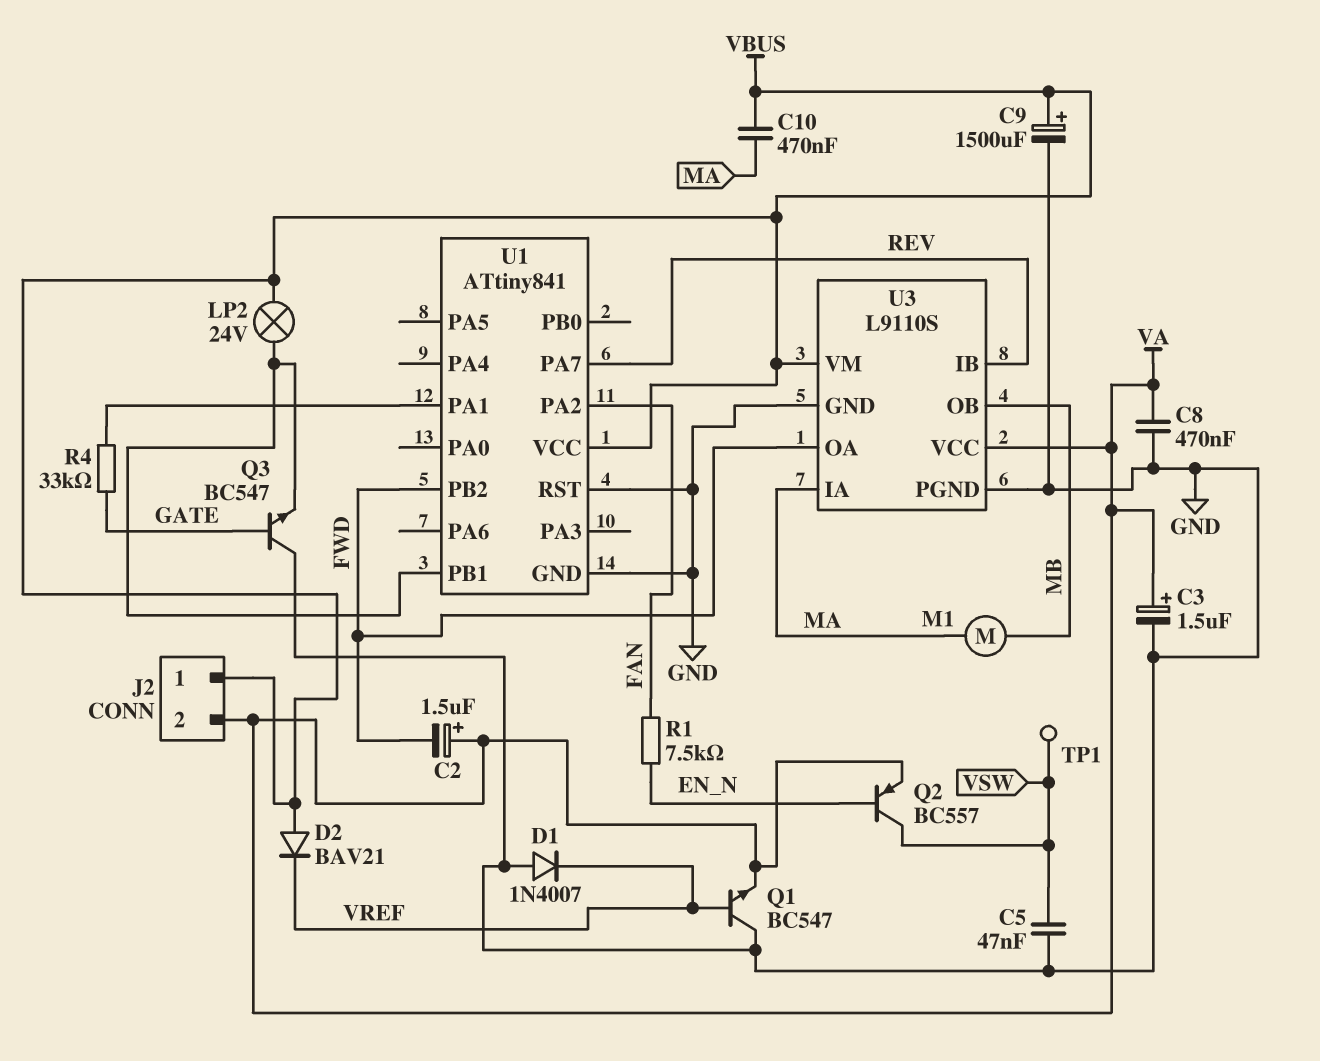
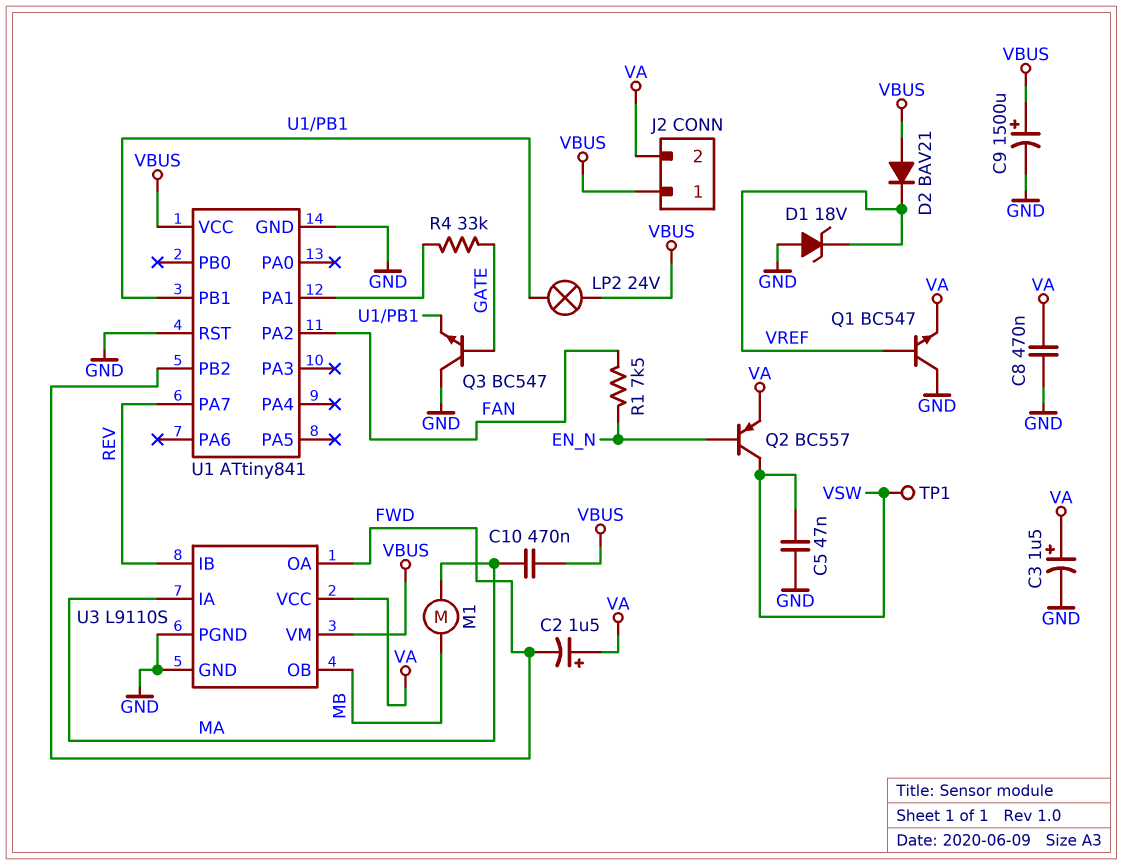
D1: diode 1N4007 (A GND, K VREF) -> zener 18V (A GND, K VREF)

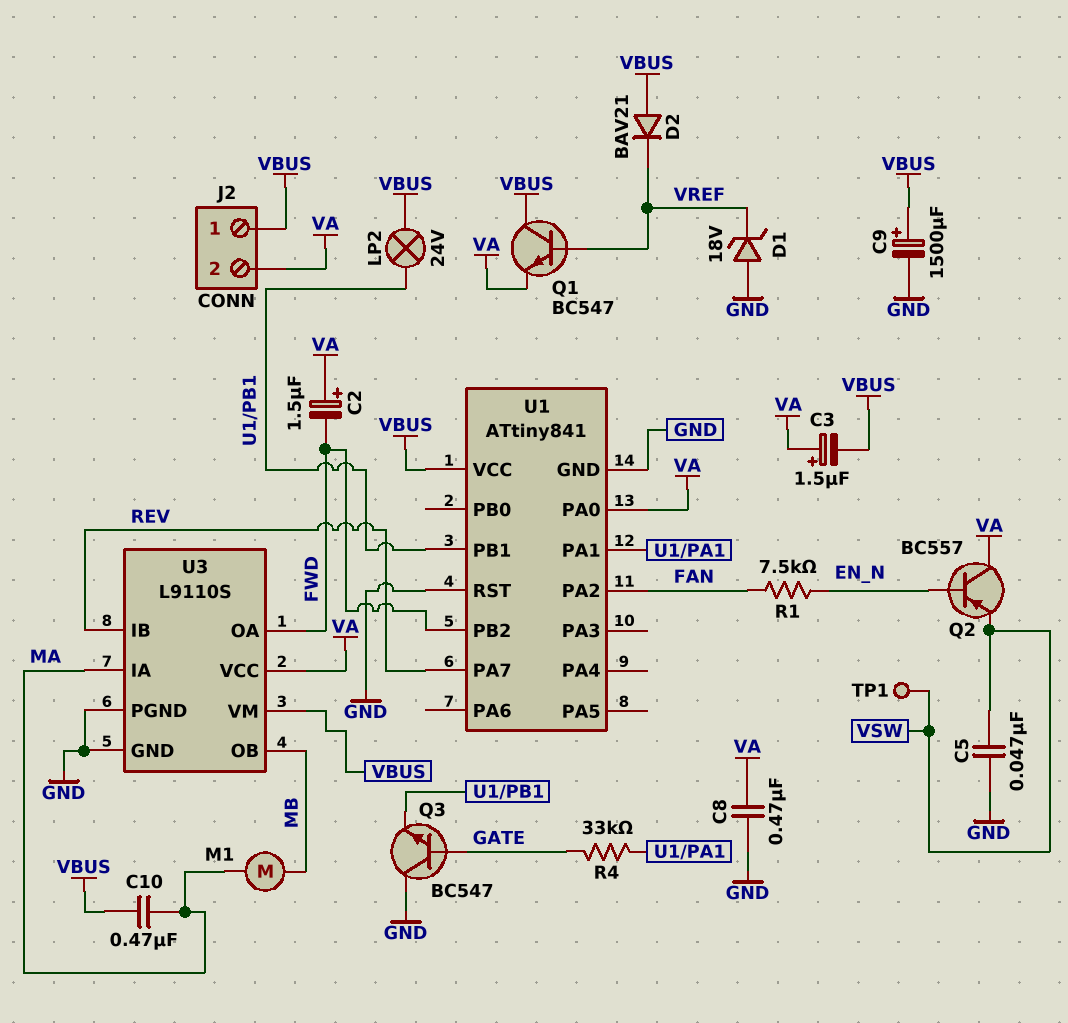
C3: 1.5uF (plus VA, minus GND) -> 1.5uF (plus VA, minus VBUS)
Q1: NPN BC547 (B VREF, C GND, E VA) -> NPN BC547 (B VREF, C VBUS, E VA)
Q2: PNP BC557 (B EN_N, C VSW, E VA) -> PNP BC557 (B EN_N, C VA, E VSW)
U1 pin PA0: none -> VA

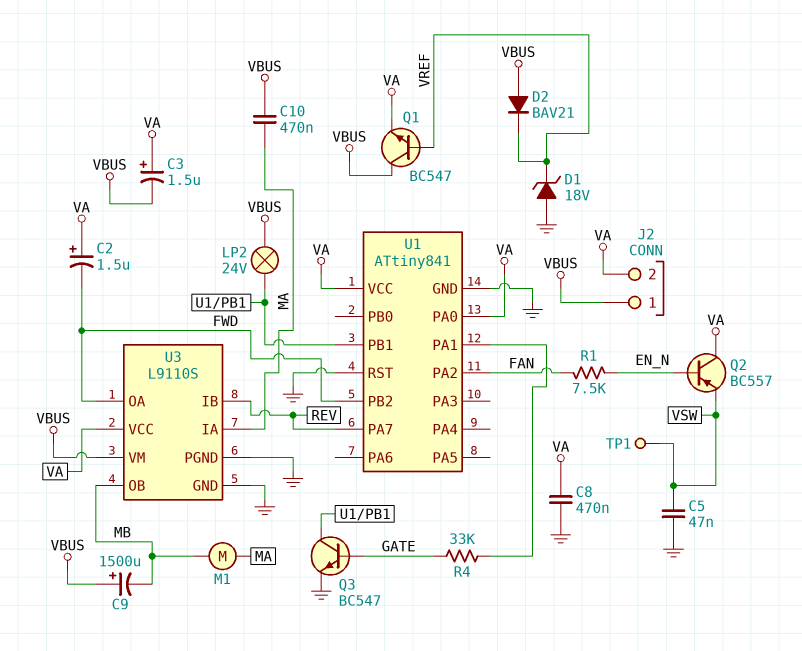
C9: 1500uF (plus VBUS, minus GND) -> 1500uF (plus VBUS, minus MB)
Q3: NPN BC547 (B GATE, C GND, E U1/PB1) -> NPN BC547 (B GATE, C U1/PB1, E GND)
U1 pin VCC: VBUS -> VA

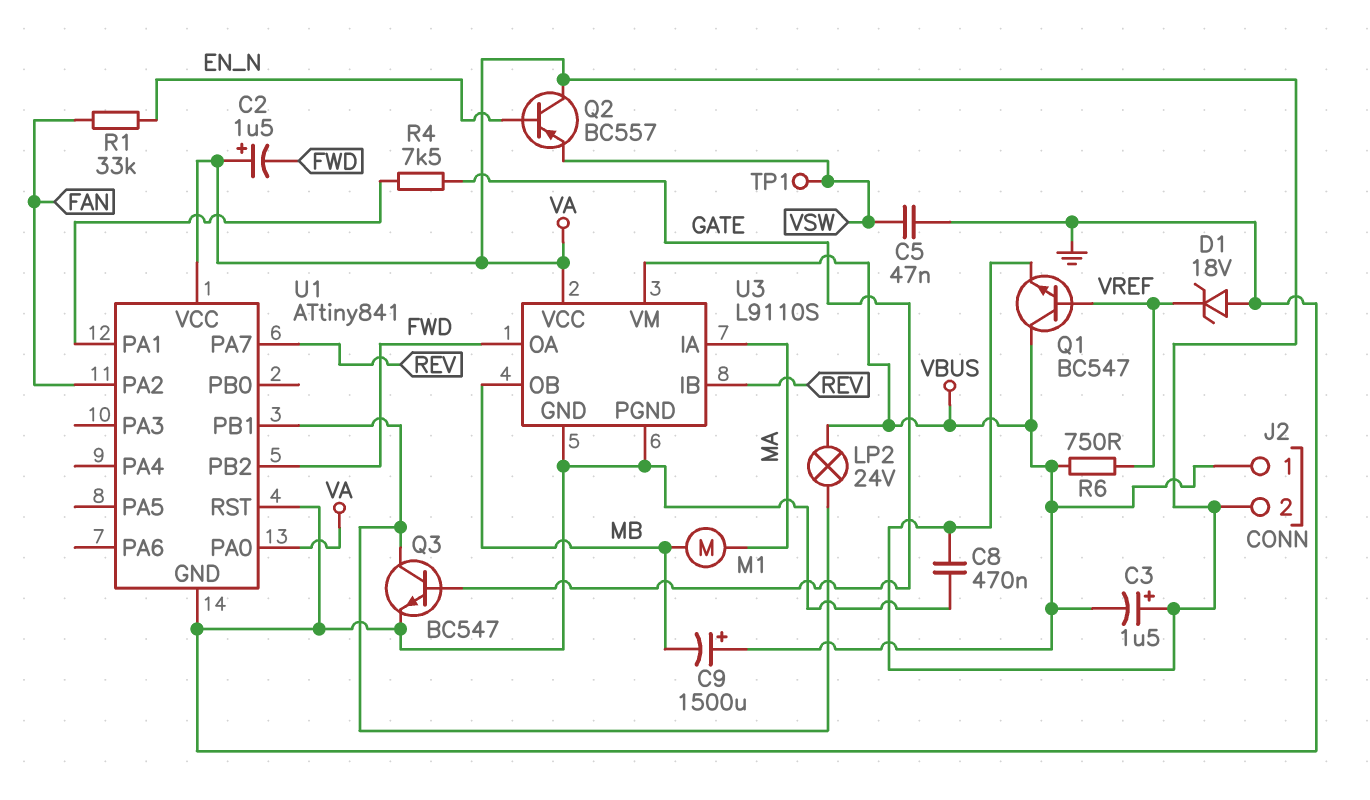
C10: 470nF (MA, VBUS) -> none
D2: diode BAV21 (A VBUS, K VREF) -> none
R1: 7.5k (EN_N, FAN) -> 33k (EN_N, FAN)
R4: 33k (GATE, U1/PA1) -> 7.5k (GATE, U1/PA1)
R6: none -> 750 (VBUS, VREF)

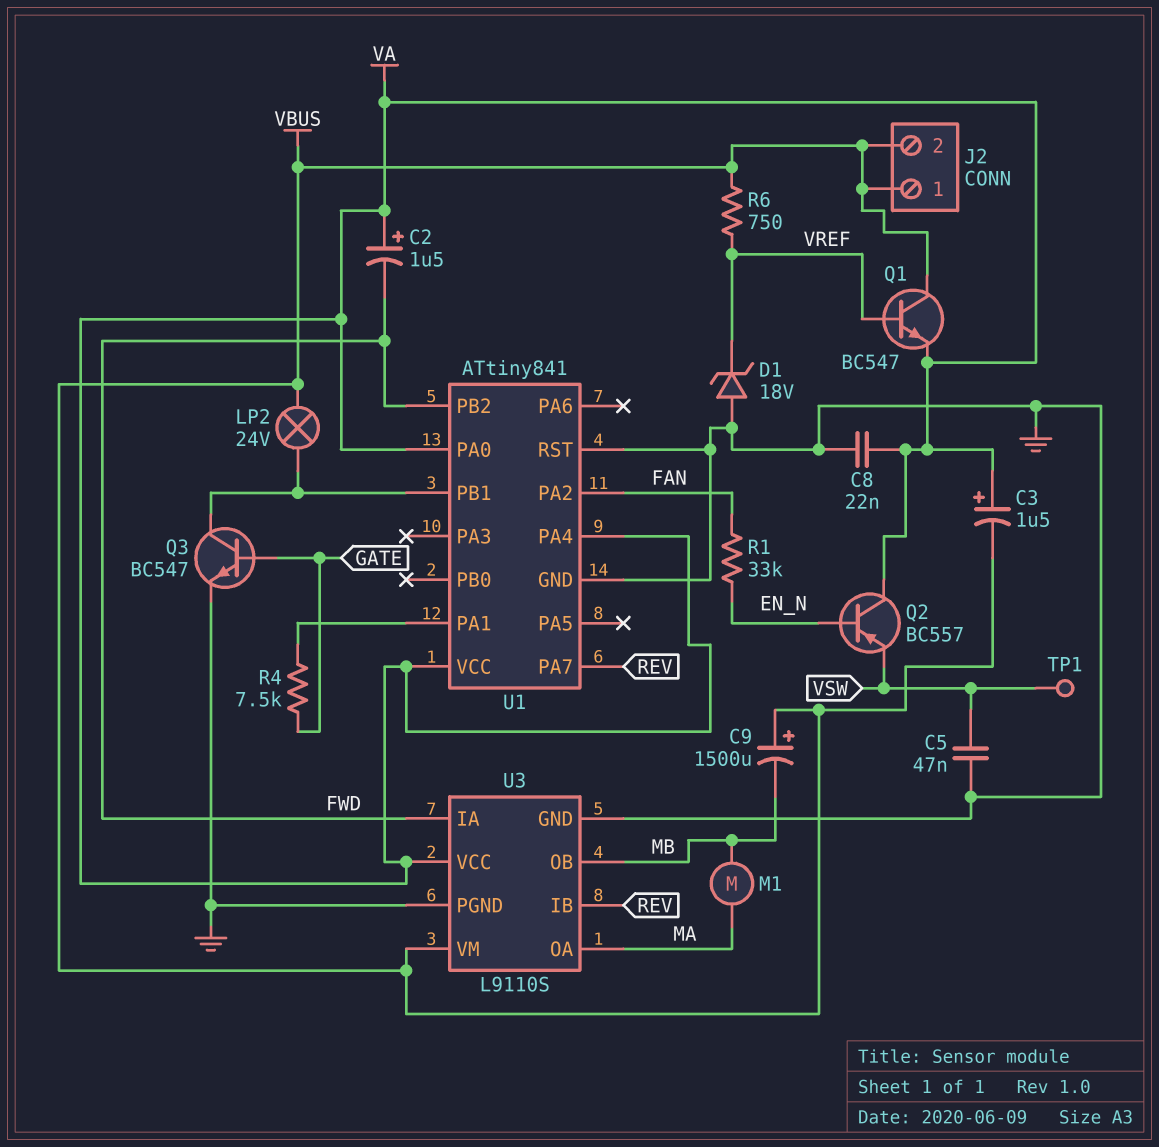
C8: 470nF (GND, VA) -> 22nF (GND, VA)
J2 pin 2: VA -> VBUS
U1 pin PA4: none -> VA
U3 pin IA: MA -> FWD
U3 pin OA: FWD -> MA

